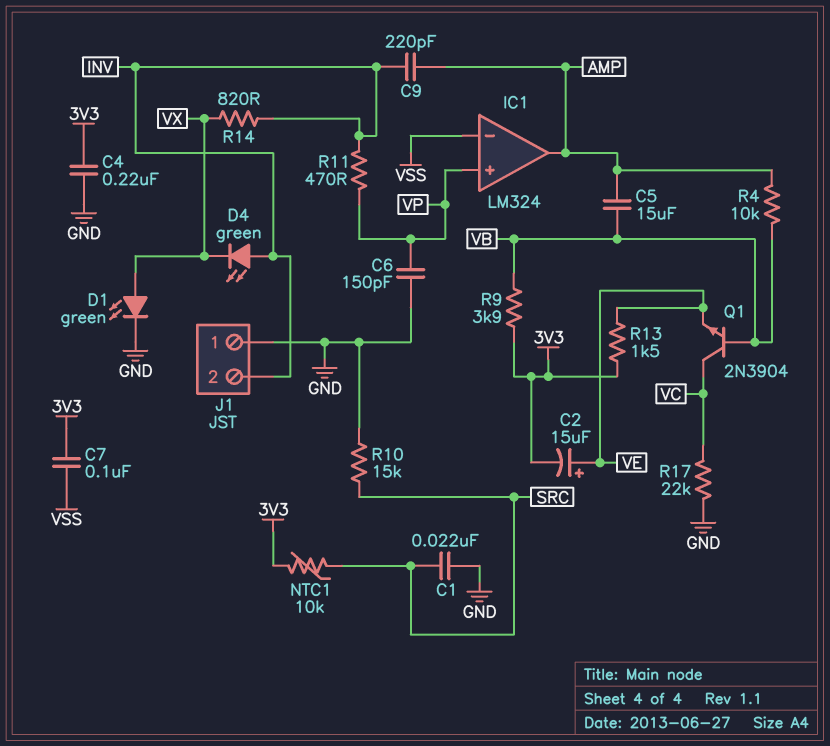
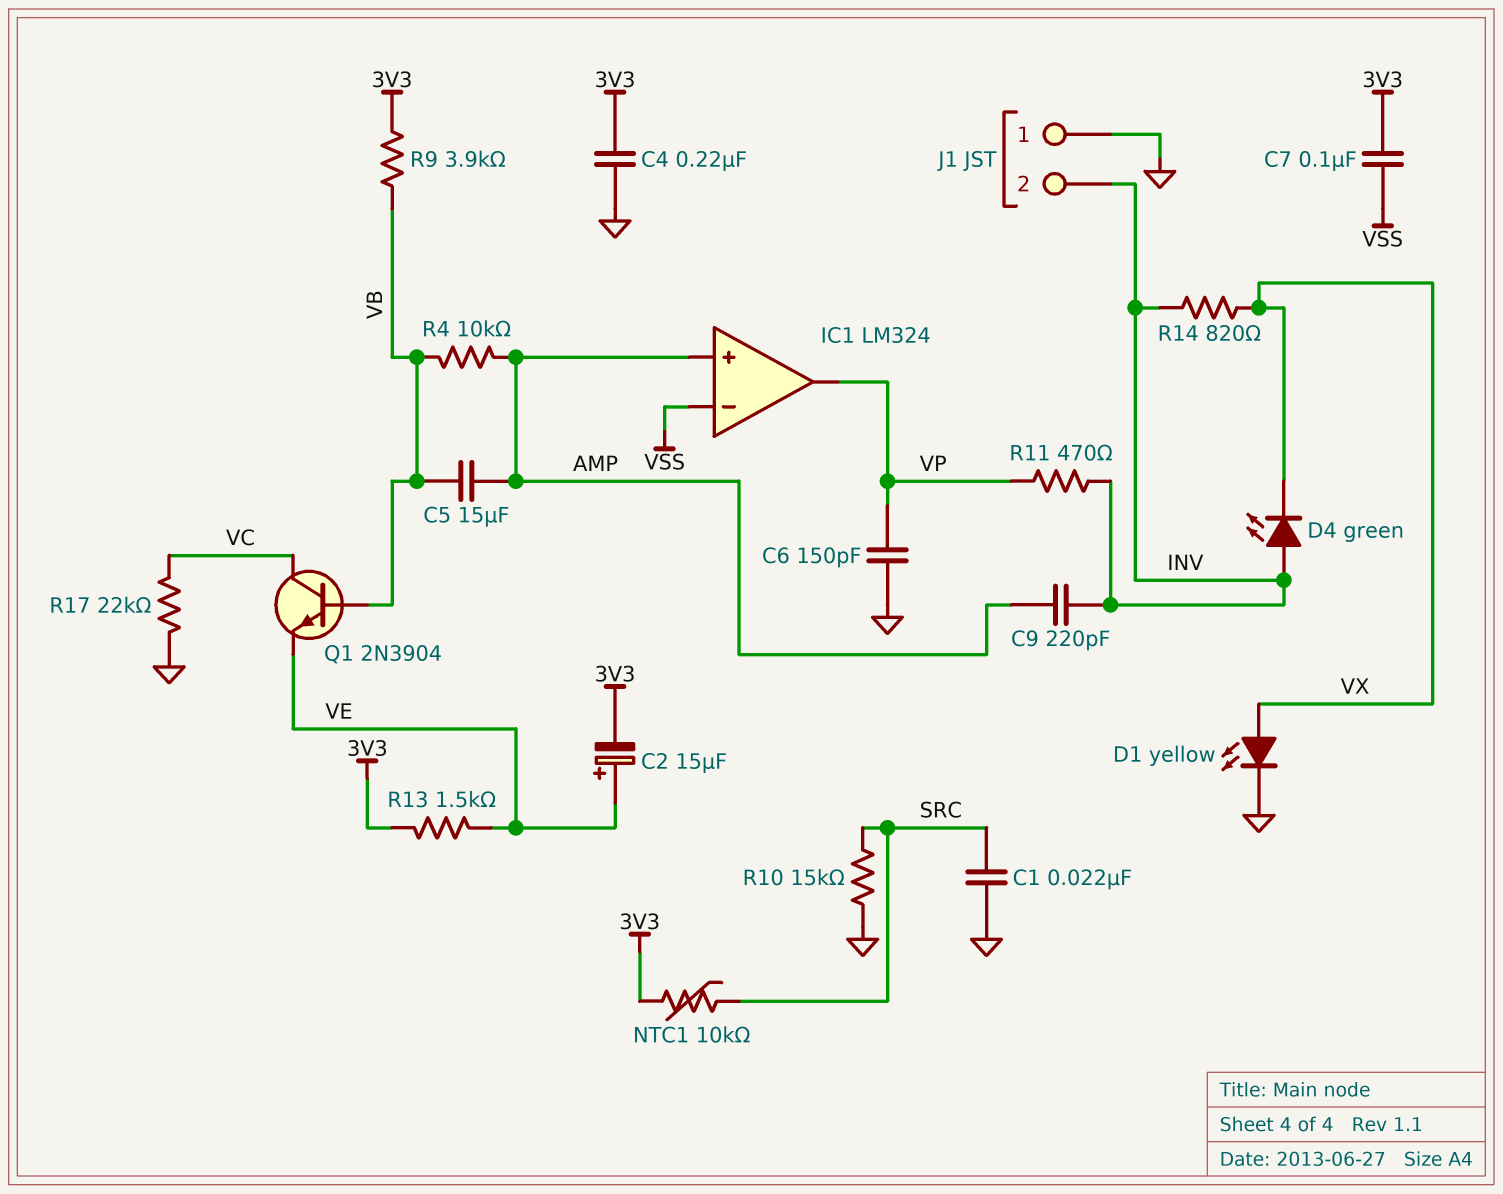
D1: LED green (A VX, K GND) -> LED yellow (A VX, K GND)
IC1 pin in+: VP -> AMP
IC1 pin out: AMP -> VP

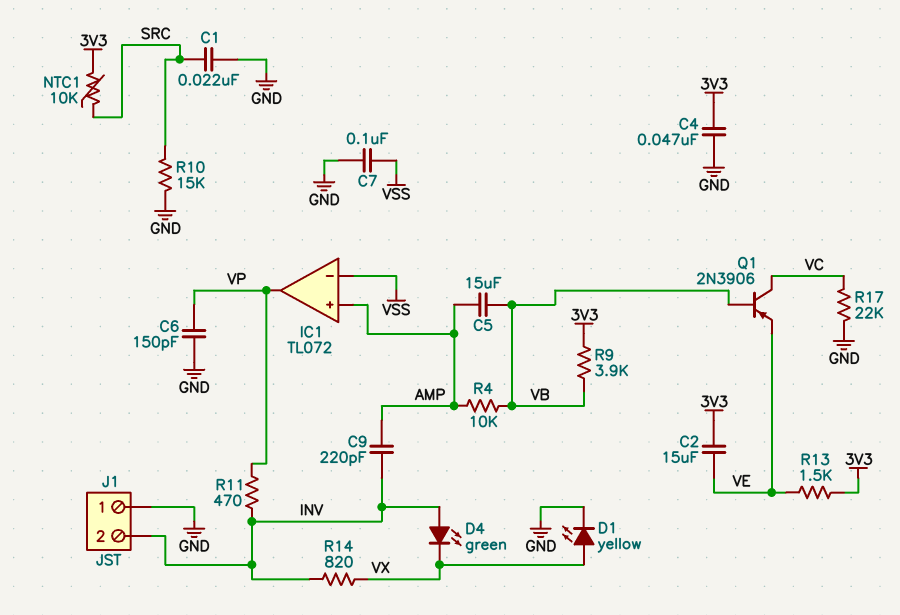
C2: 15uF (plus VE, minus 3V3) -> 15uF (3V3, VE)
C4: 220nF (3V3, GND) -> 47nF (3V3, GND)
C7: 100nF (3V3, VSS) -> 100nF (GND, VSS)
IC1: LM324 -> TL072
Q1: NPN 2N3904 (B VB, C VC, E VE) -> PNP 2N3906 (B VB, C VC, E VE)

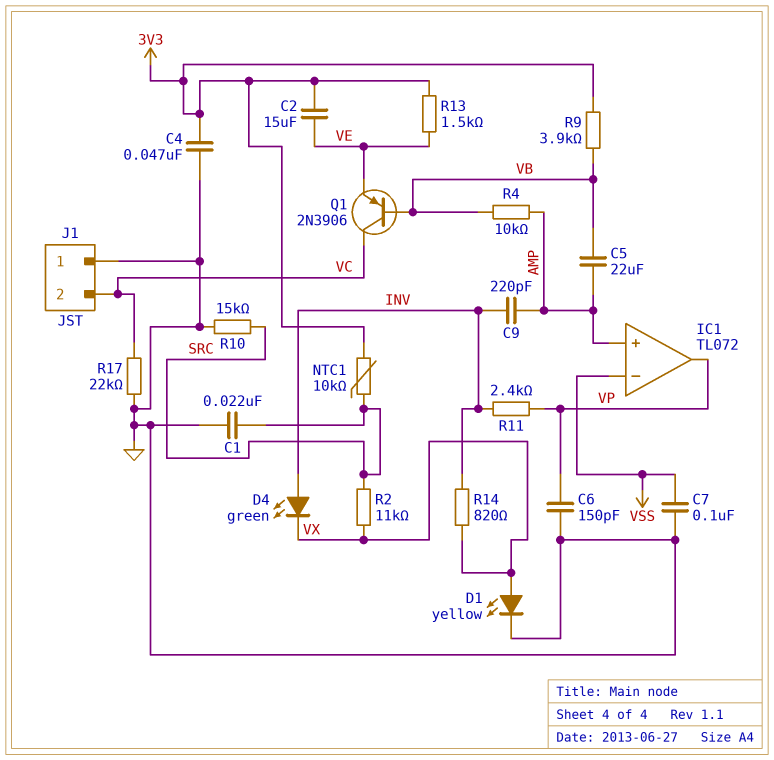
C5: 15uF (AMP, VB) -> 22uF (AMP, VB)
J1 pin 2: INV -> VC
R2: none -> 11k (SRC, VX)
R11: 470 (INV, VP) -> 2.4k (INV, VP)

